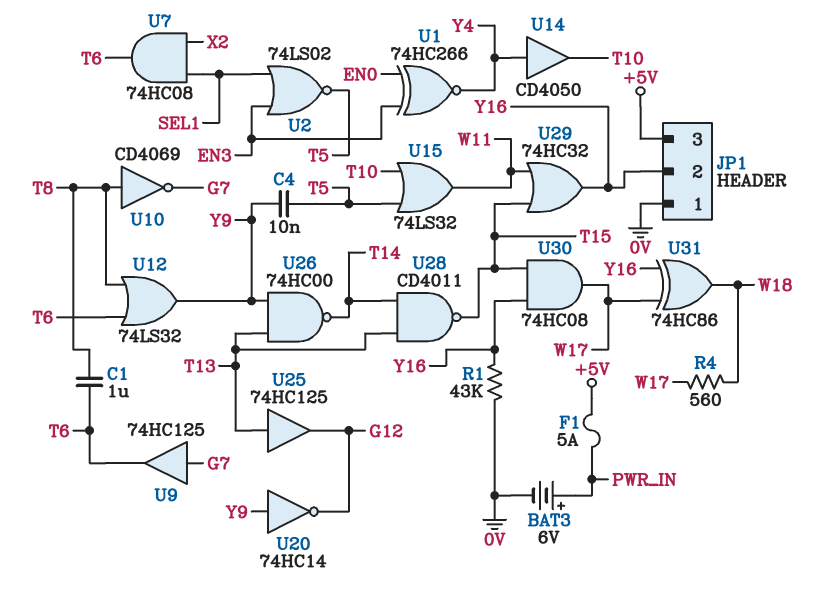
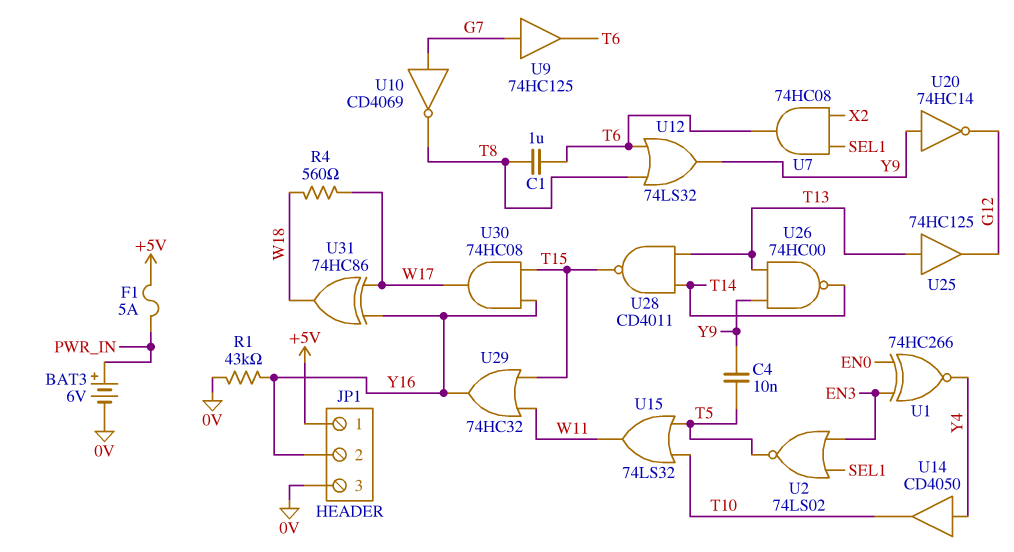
JP1 pin 1: 0V -> +5V
JP1 pin 3: +5V -> 0V
U10: NOT CD4069 (in T8, out G7) -> NOT CD4069 (in G7, out T8)

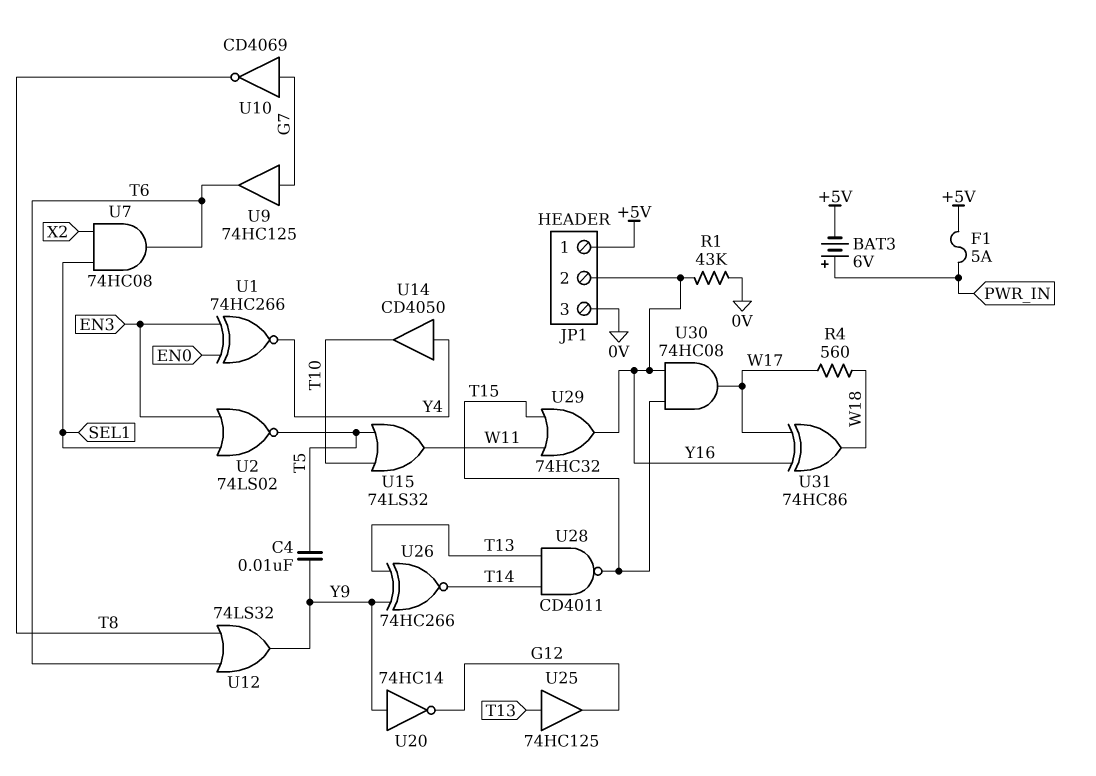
BAT3: 6V (plus PWR_IN, minus 0V) -> 6V (plus PWR_IN, minus +5V)
C1: 1uF (T6, T8) -> none
U26: NAND 74HC00 (in T13, in Y9, out T14) -> XNOR 74HC266 (in T13, in Y9, out T14)

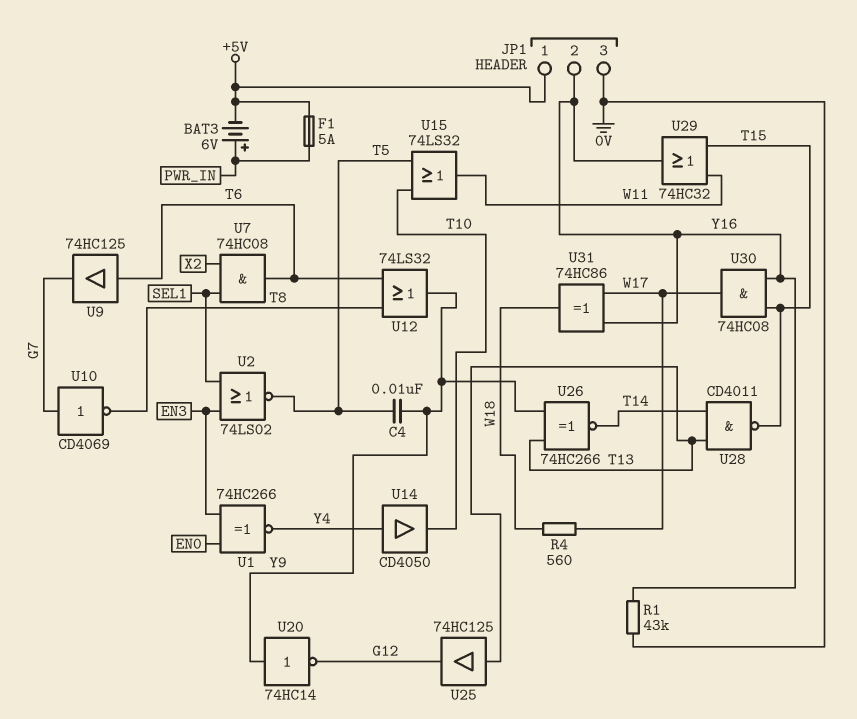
U9: buffer 74HC125 (in G7, out T6) -> buffer 74HC125 (in T6, out G7)

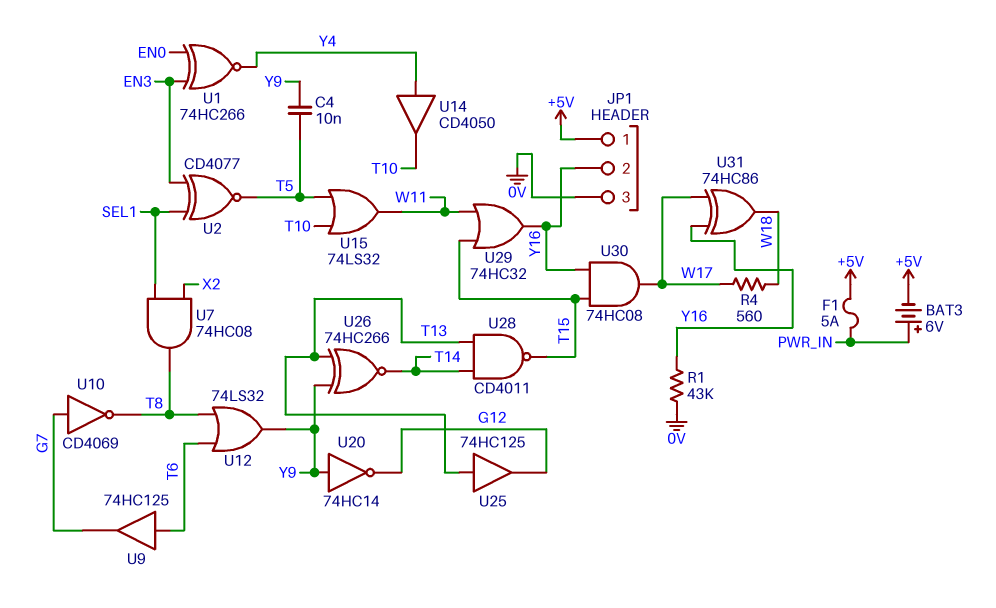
U2: NOR 74LS02 (in EN3, in SEL1, out T5) -> XNOR CD4077 (in EN3, in SEL1, out T5)
U7: AND 74HC08 (in SEL1, in X2, out T6) -> AND 74HC08 (in SEL1, in X2, out T8)

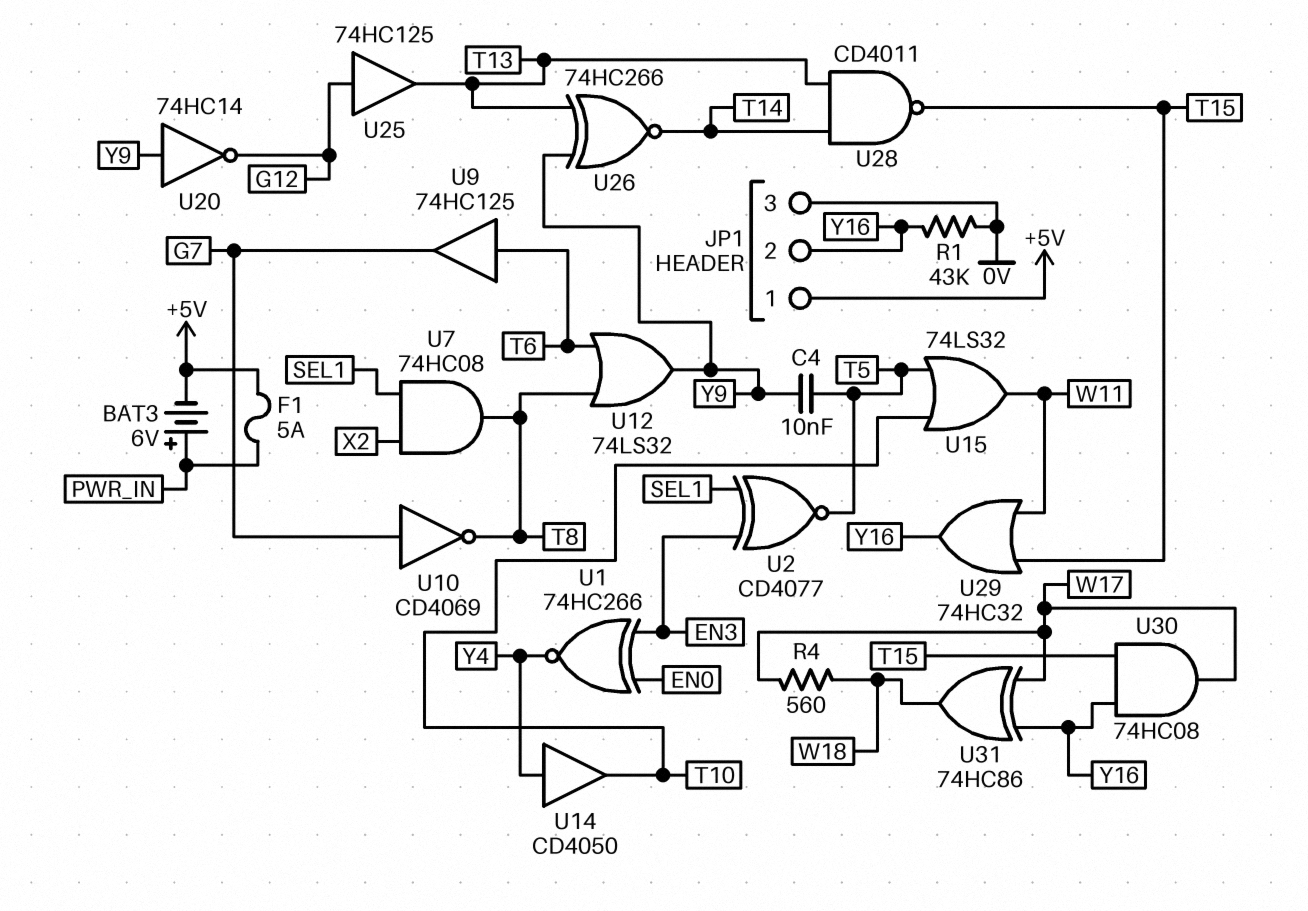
U25: buffer 74HC125 (in T13, out G12) -> buffer 74HC125 (in G12, out T13)

